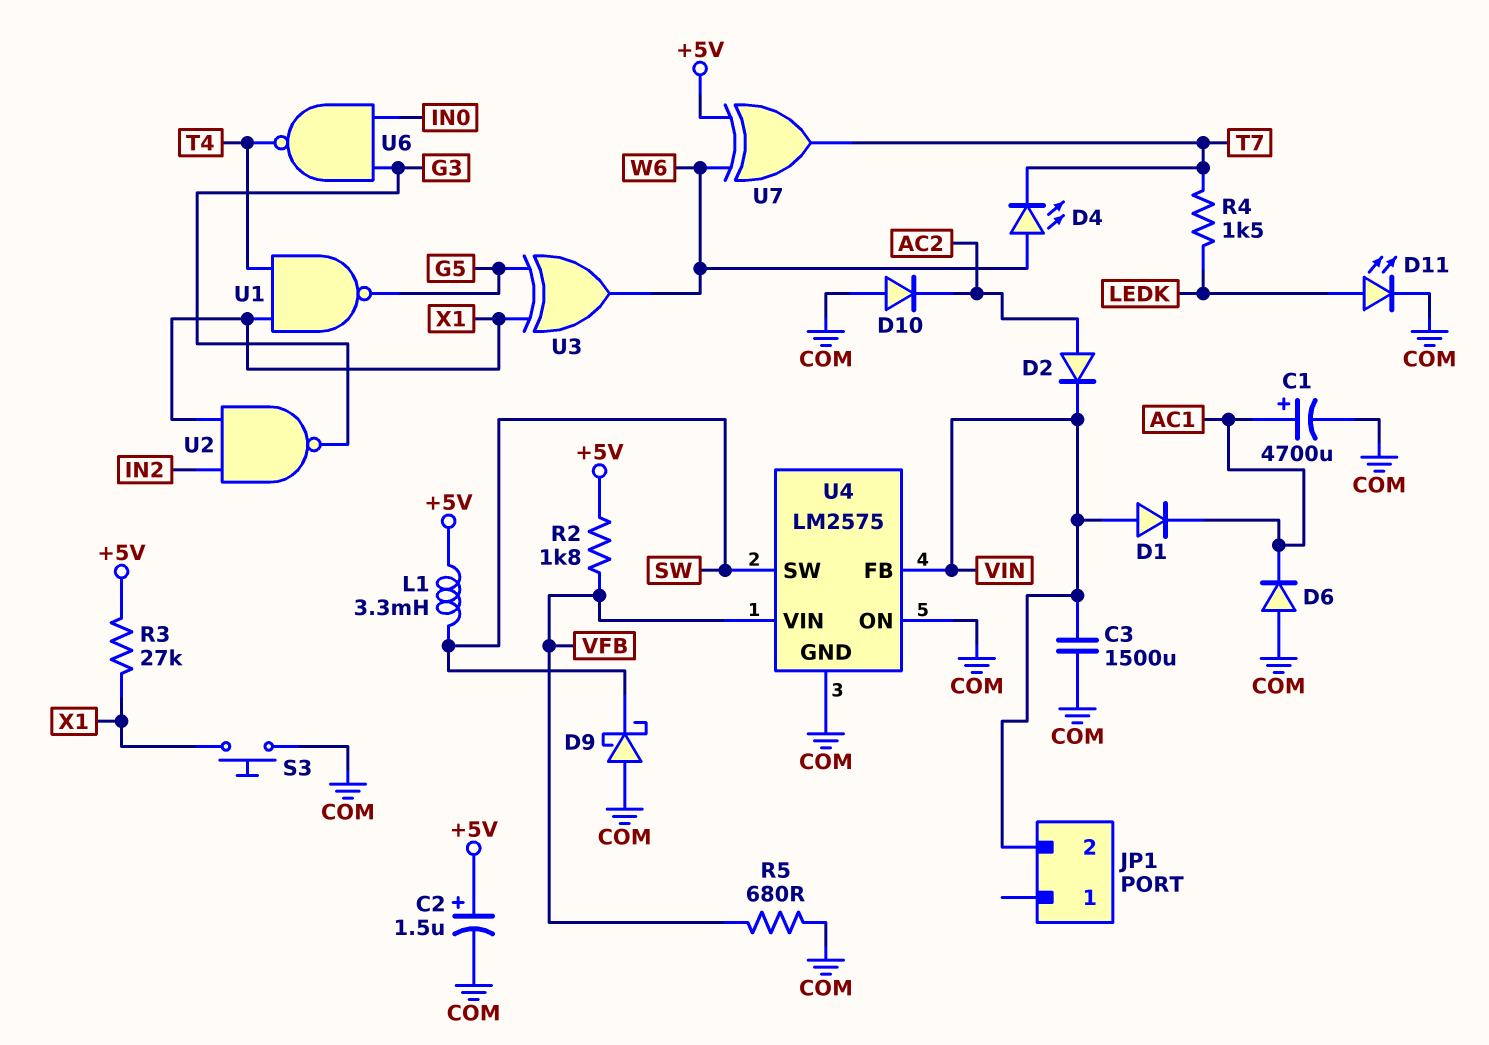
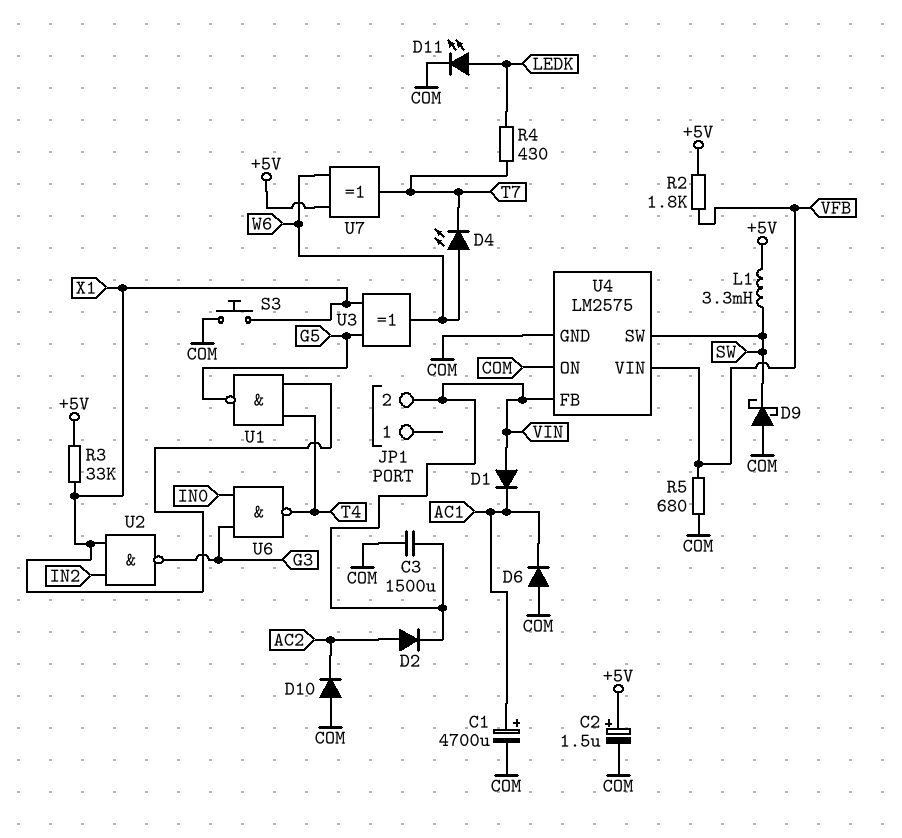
R3: 27k (+5V, X1) -> 33k (+5V, X1)
R4: 1.5k (LEDK, T7) -> 430 (LEDK, T7)

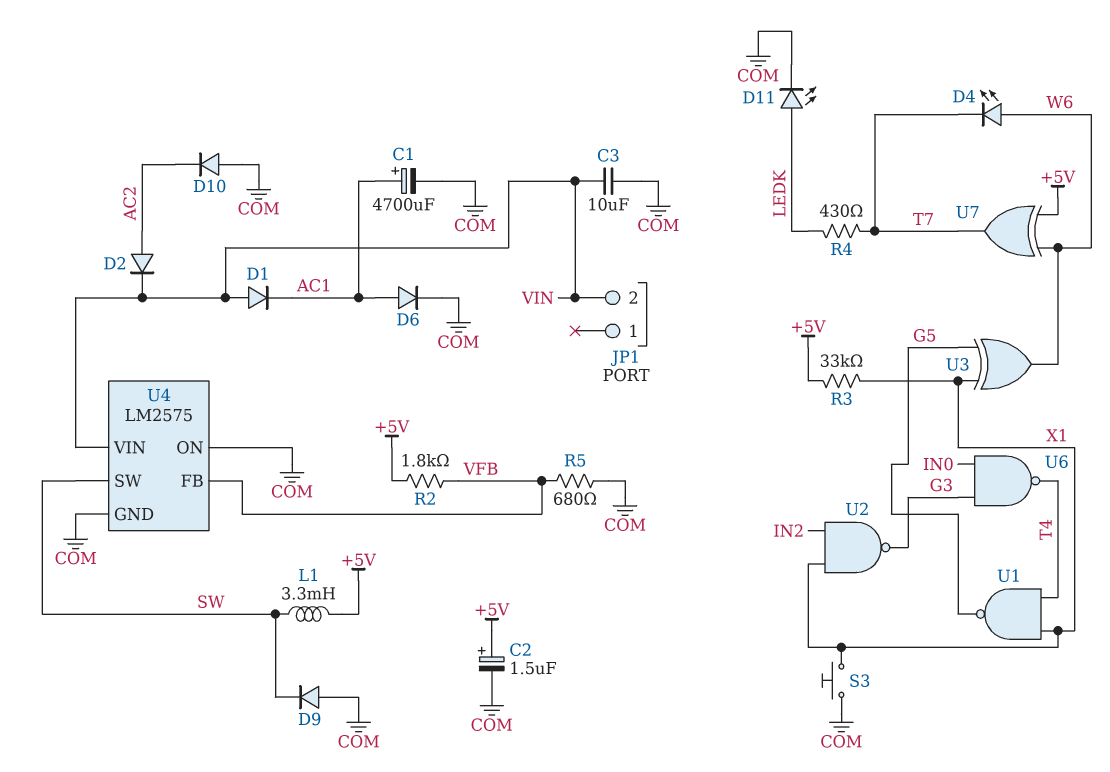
C3: 1500uF (COM, VIN) -> 10uF (COM, VIN)
D6: diode (A COM, K AC1) -> diode (A AC1, K COM)
D9: schottky (A COM, K SW) -> diode (A COM, K SW)
U4 pin FB: VIN -> VFB
U4 pin VIN: VFB -> VIN

